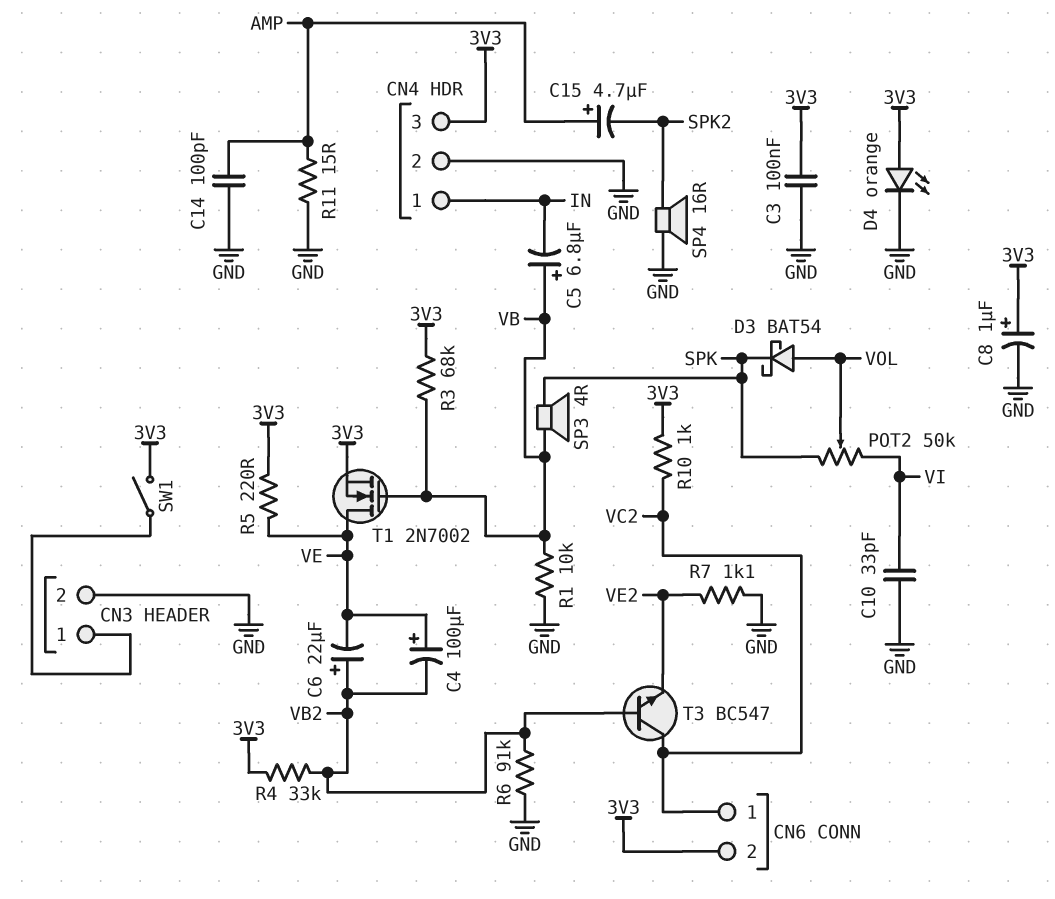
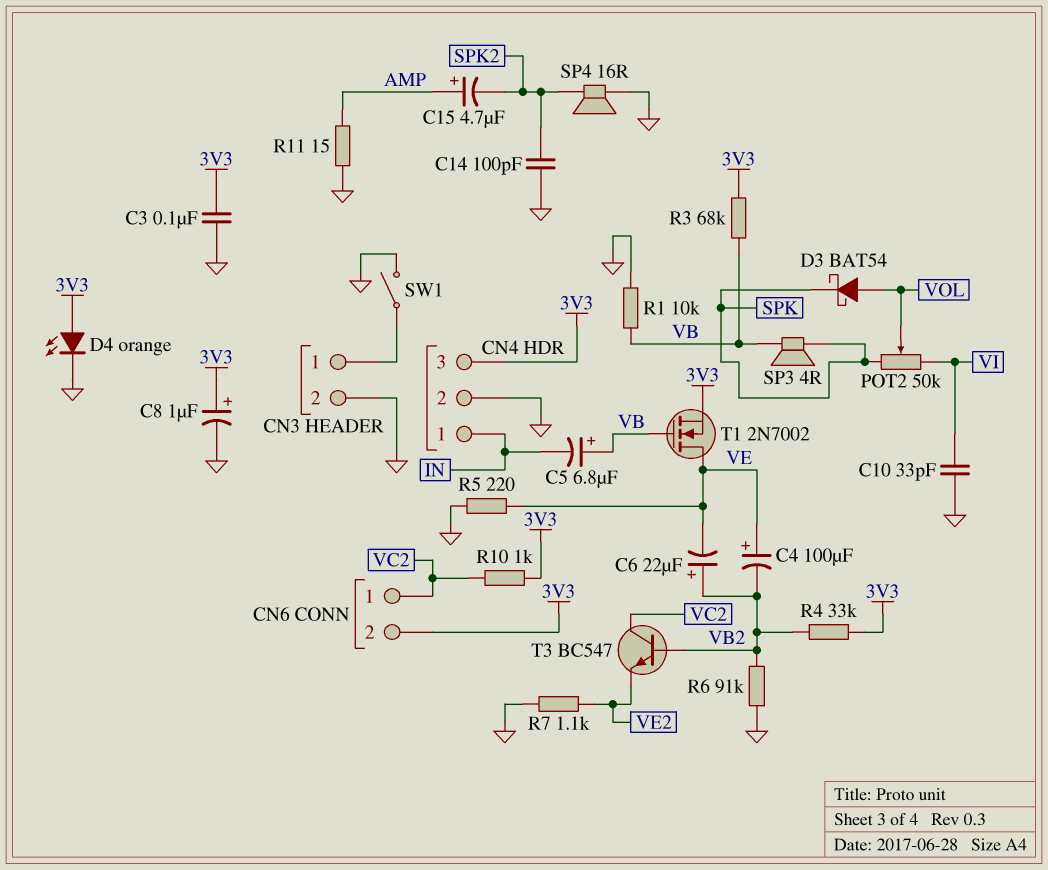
C14: 100pF (AMP, GND) -> 100pF (GND, SPK2)
R5: 220 (3V3, VE) -> 220 (GND, VE)
SW1: switch (3V3, CN3/1) -> switch (CN3/1, GND)

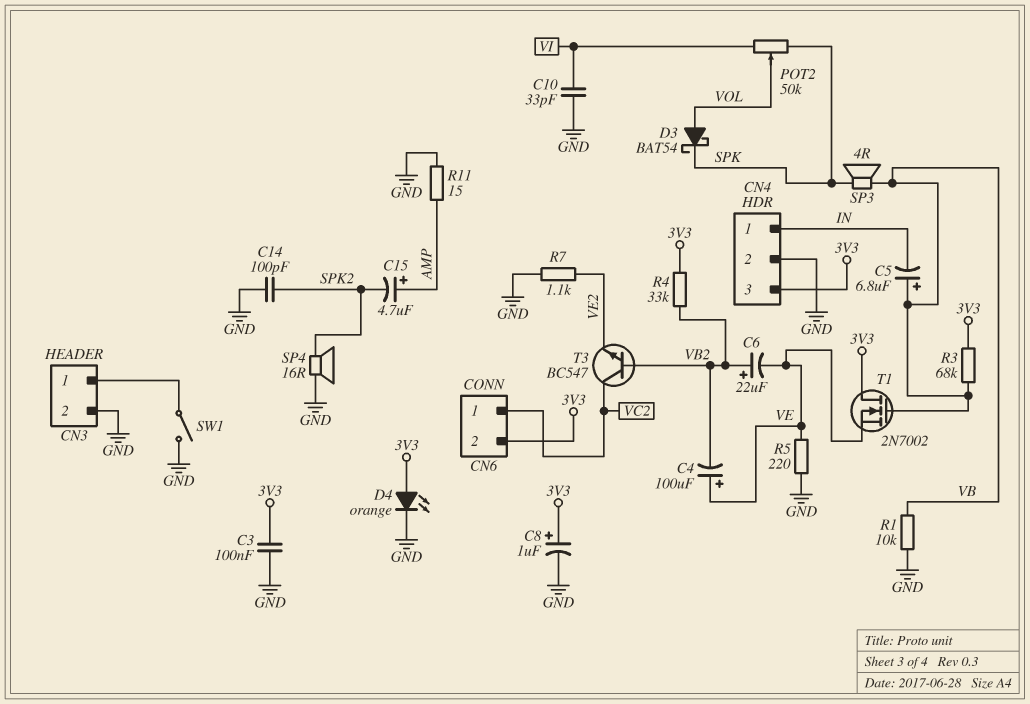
R6: 91k (GND, VB2) -> none
R10: 1k (3V3, VC2) -> none
T1: NMOS 2N7002 (G VB, D VE, S 3V3) -> NMOS 2N7002 (G VB, D 3V3, S VE)

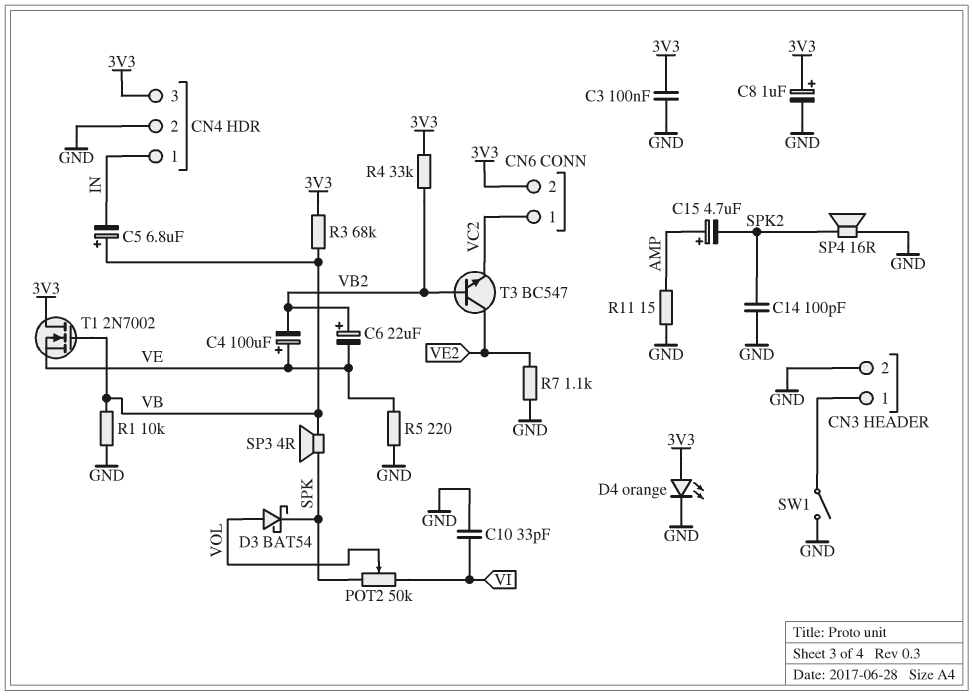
T3: NPN BC547 (B VB2, C VC2, E VE2) -> NPN BC547 (B VB2, C VE2, E VC2)

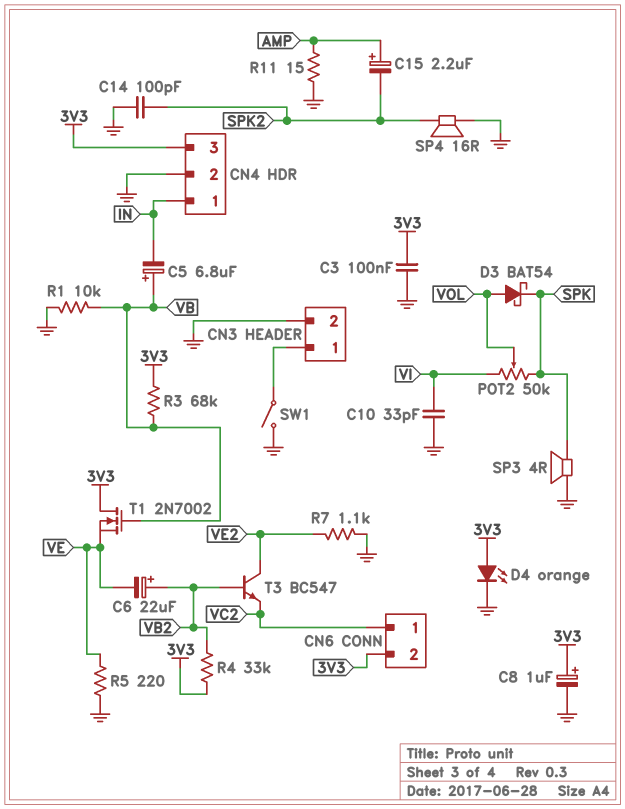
C4: 100uF (plus VE, minus VB2) -> none
C15: 4.7uF (plus AMP, minus SPK2) -> 2.2uF (plus AMP, minus SPK2)
SP3: speaker 4R (SPK, VB) -> speaker 4R (GND, SPK)

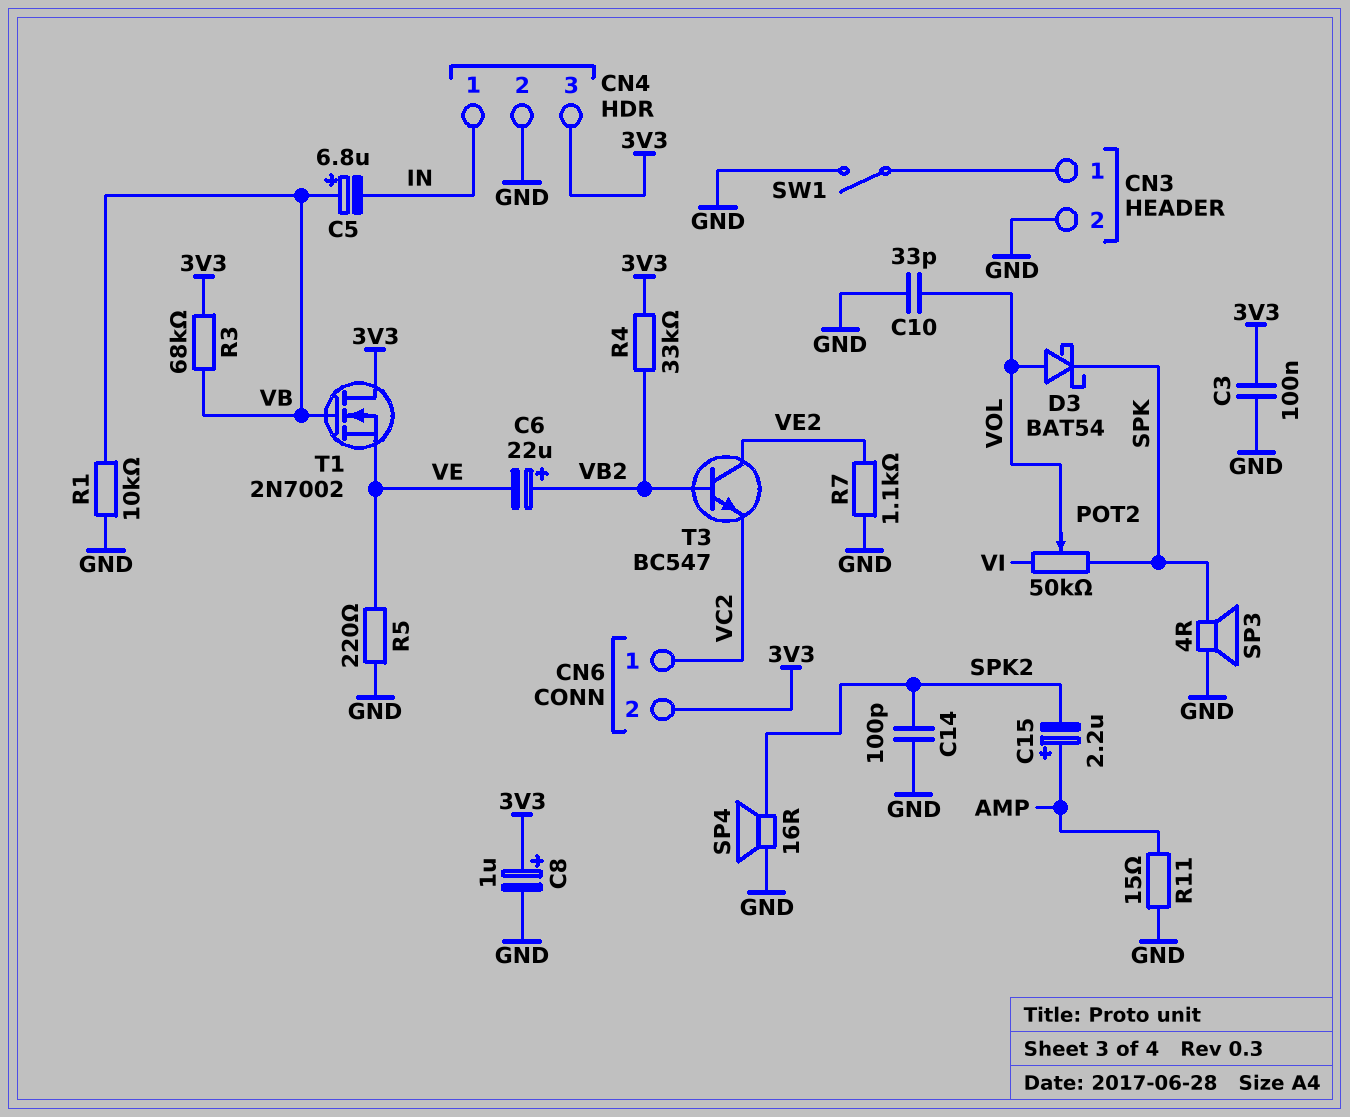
C10: 33pF (GND, VI) -> 33pF (GND, VOL)
D4: LED orange (A 3V3, K GND) -> none

